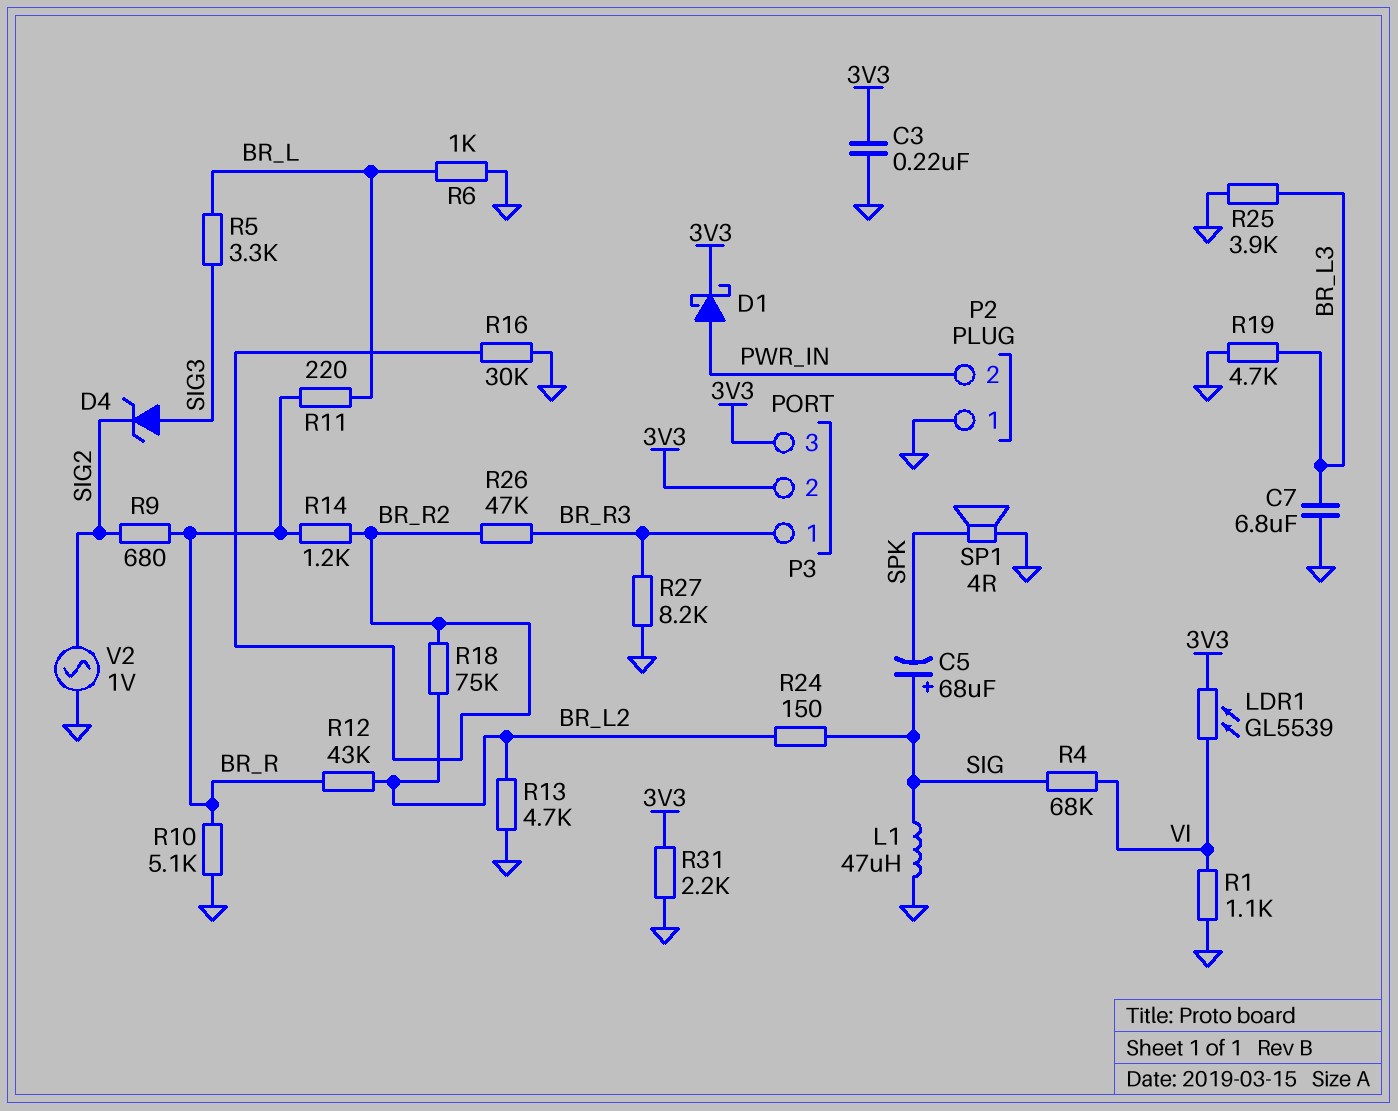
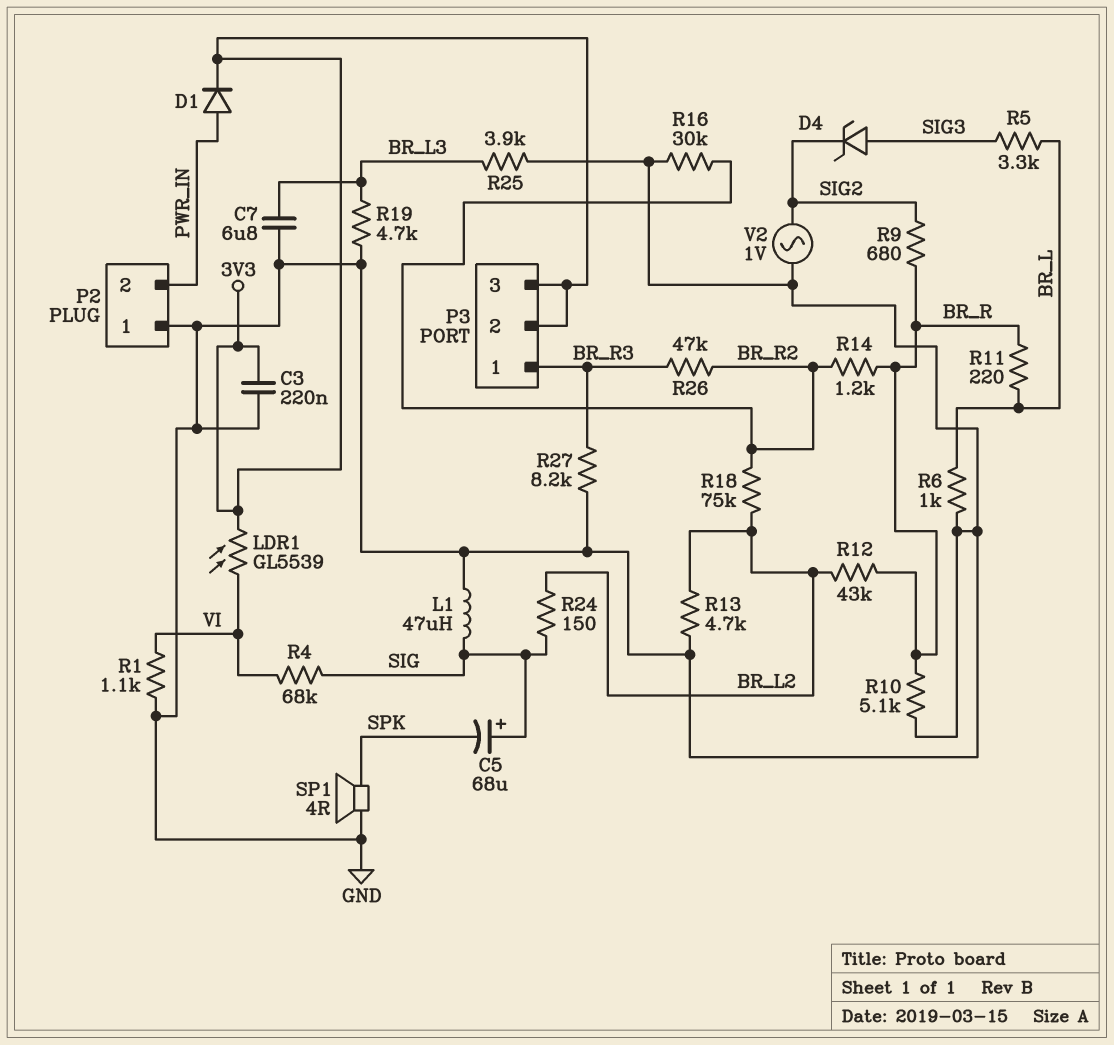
D1: schottky (A PWR_IN, K 3V3) -> diode (A PWR_IN, K 3V3)
R31: 2.2k (3V3, GND) -> none

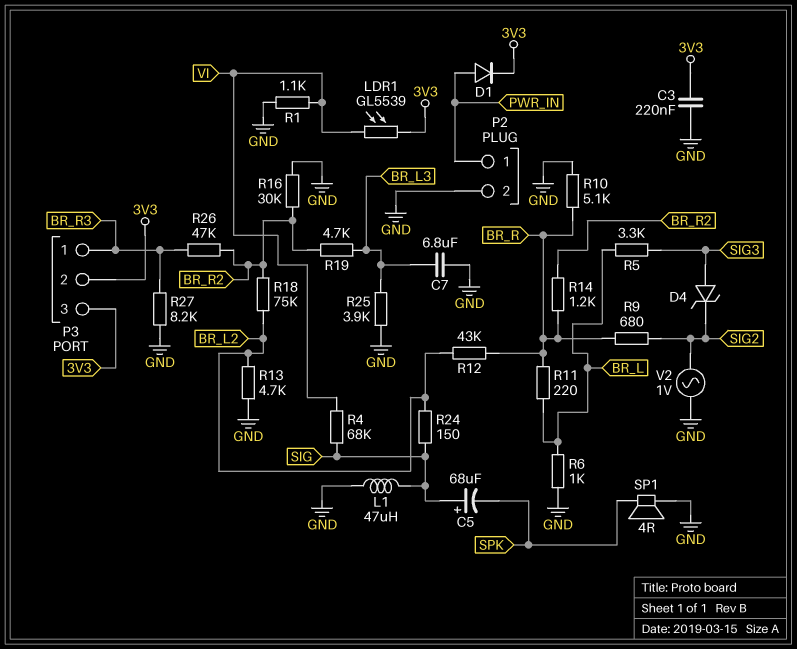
P2 pin 1: GND -> PWR_IN
P2 pin 2: PWR_IN -> GND
R19: 4.7k (BR_L3, GND) -> 4.7k (BR_L3, BR_R2)

